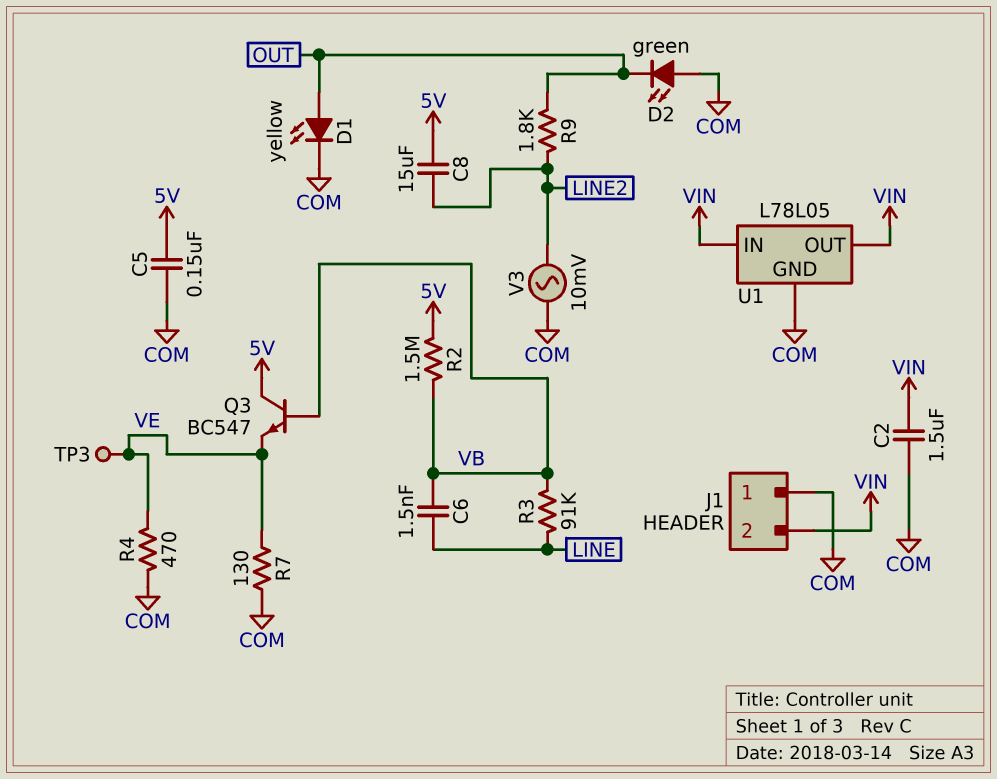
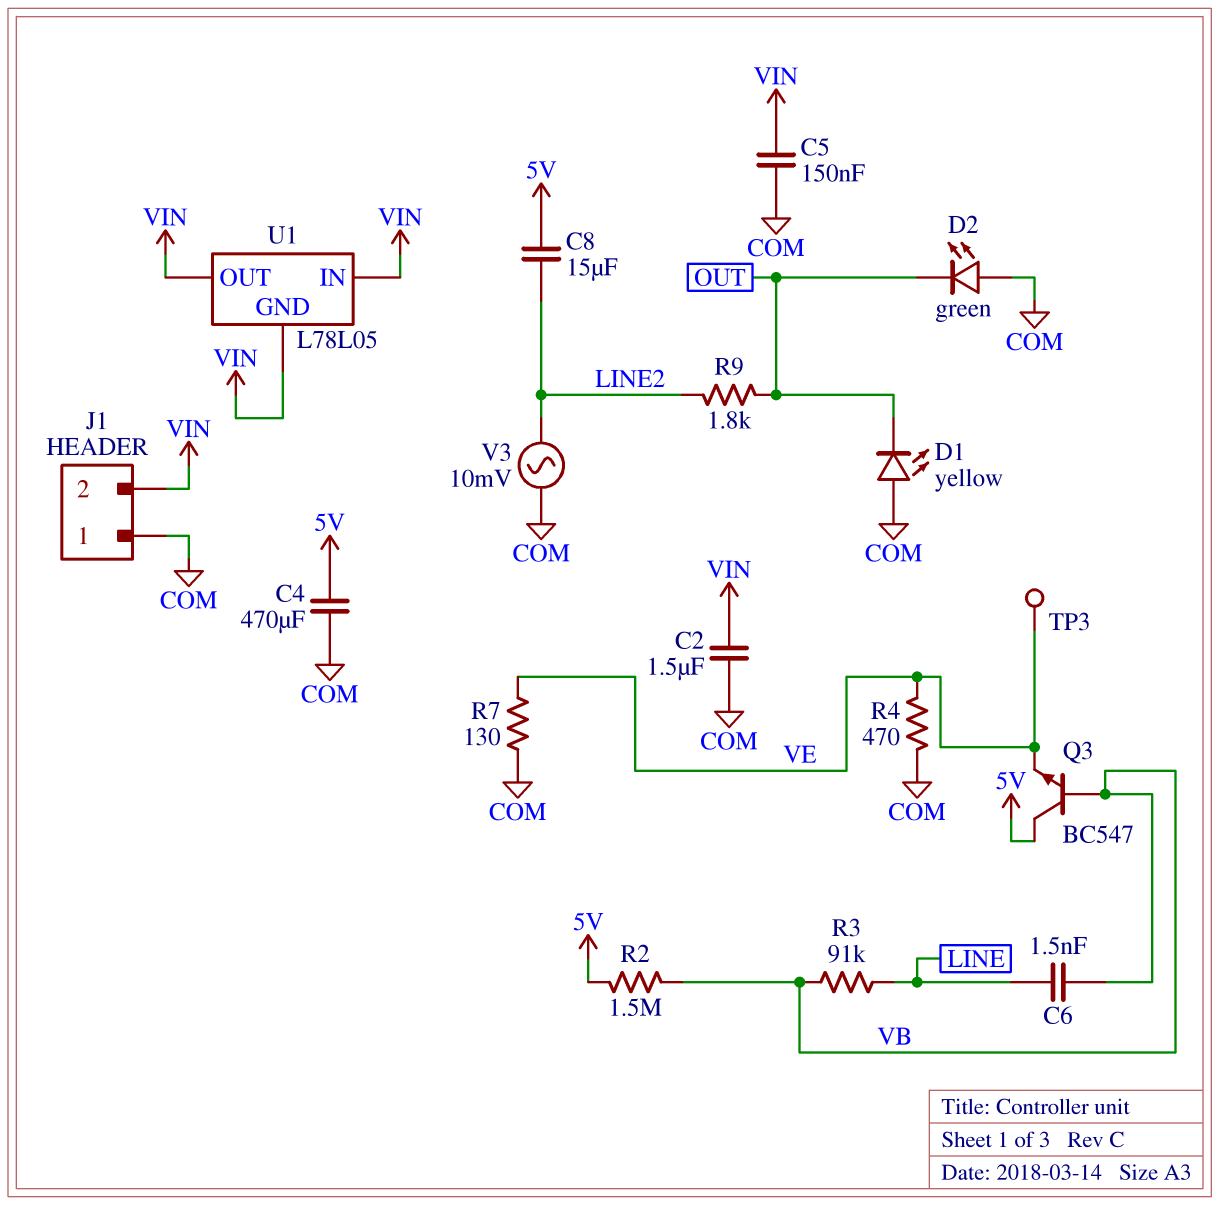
C4: none -> 470uF (5V, COM)
C5: 150nF (5V, COM) -> 150nF (COM, VIN)
D1: LED yellow (A OUT, K COM) -> LED yellow (A COM, K OUT)
U1 pin GND: COM -> VIN

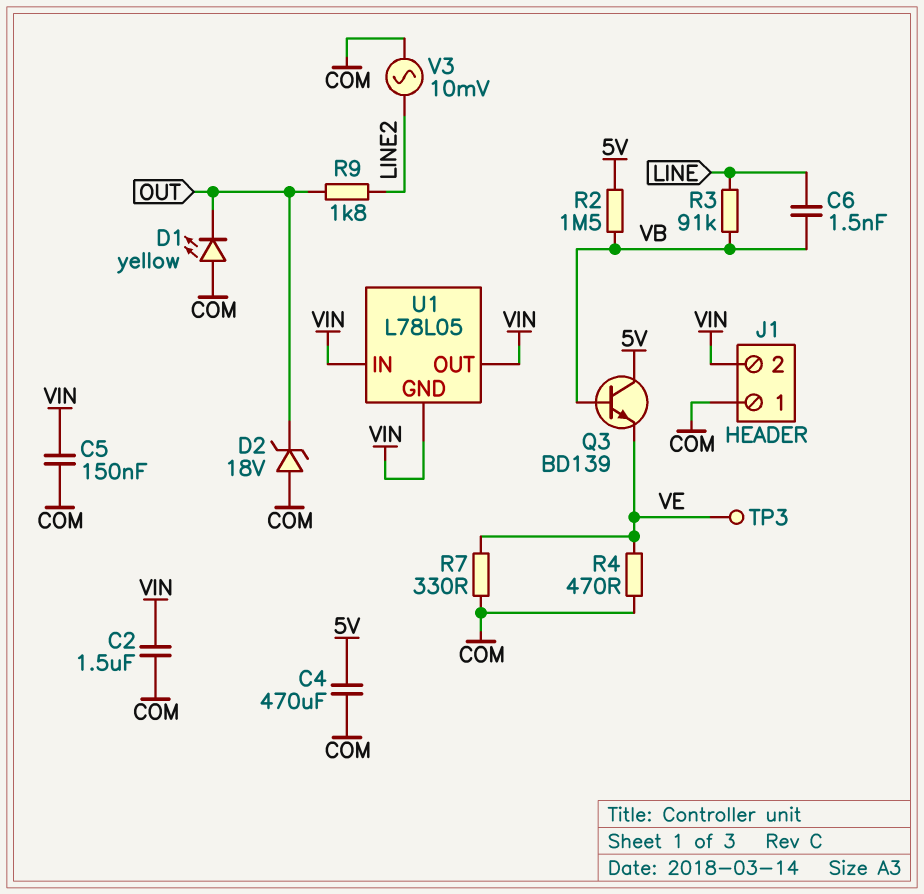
C8: 15uF (5V, LINE2) -> none
D2: LED green (A COM, K OUT) -> zener 18V (A COM, K OUT)
Q3: NPN BC547 (B VB, C 5V, E VE) -> NPN BD139 (B VB, C 5V, E VE)
R7: 130 (COM, VE) -> 330 (COM, VE)

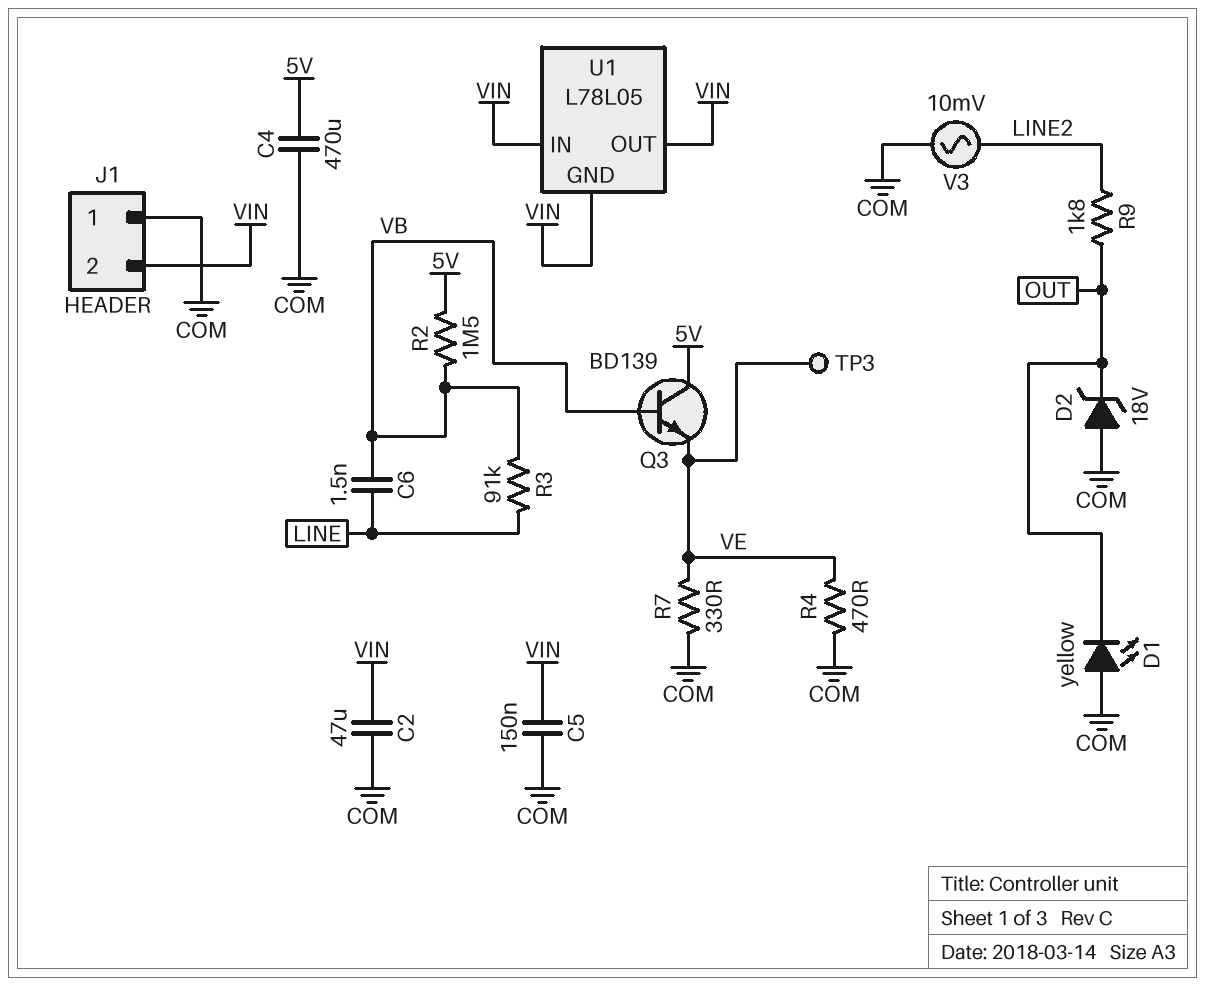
C2: 1.5uF (COM, VIN) -> 47uF (COM, VIN)

